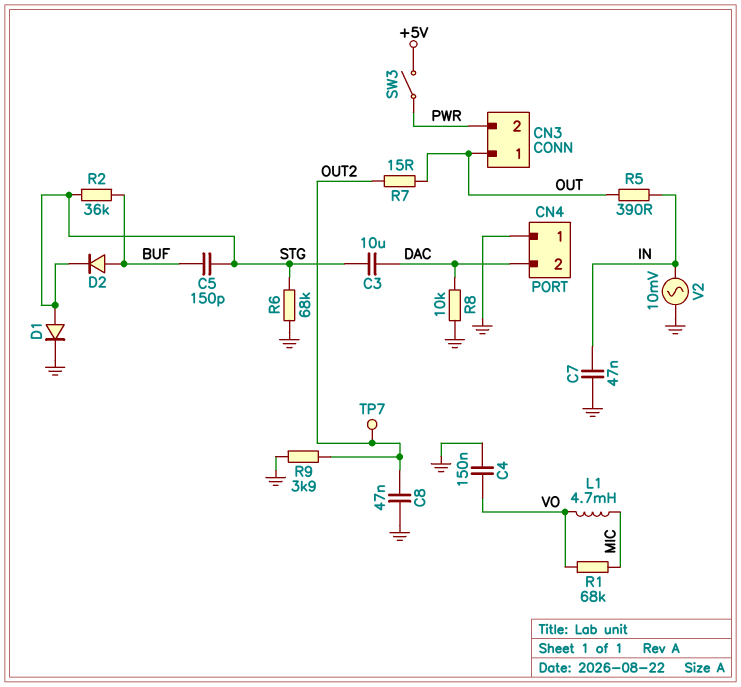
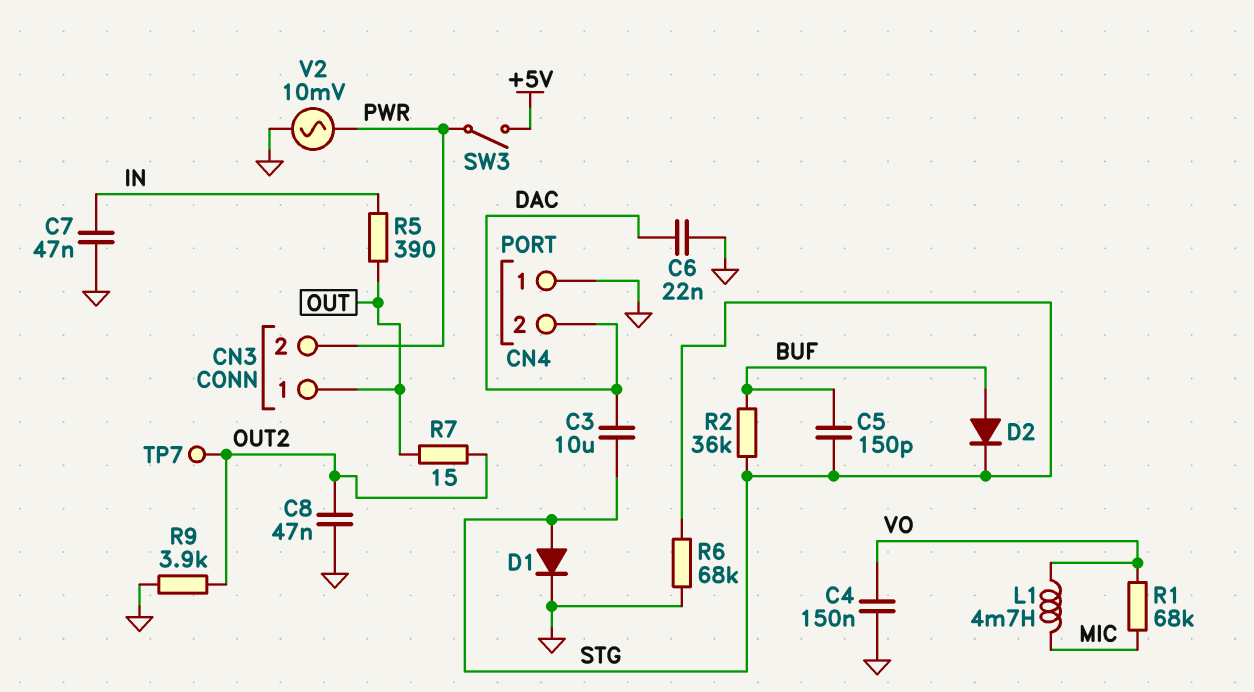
C6: none -> 22nF (DAC, GND)
R8: 10k (DAC, GND) -> none
V2: AC 10mV (GND, IN) -> AC 10mV (GND, PWR)

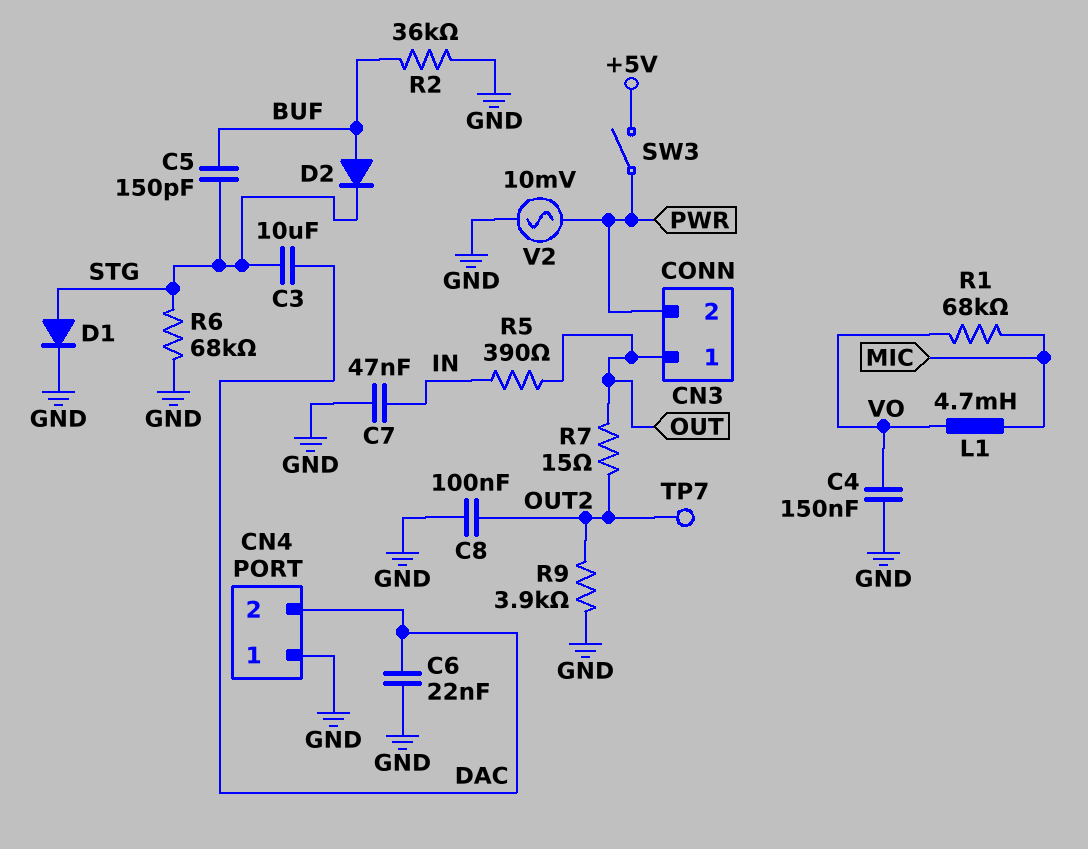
C8: 47nF (GND, OUT2) -> 100nF (GND, OUT2)
R2: 36k (BUF, STG) -> 36k (BUF, GND)

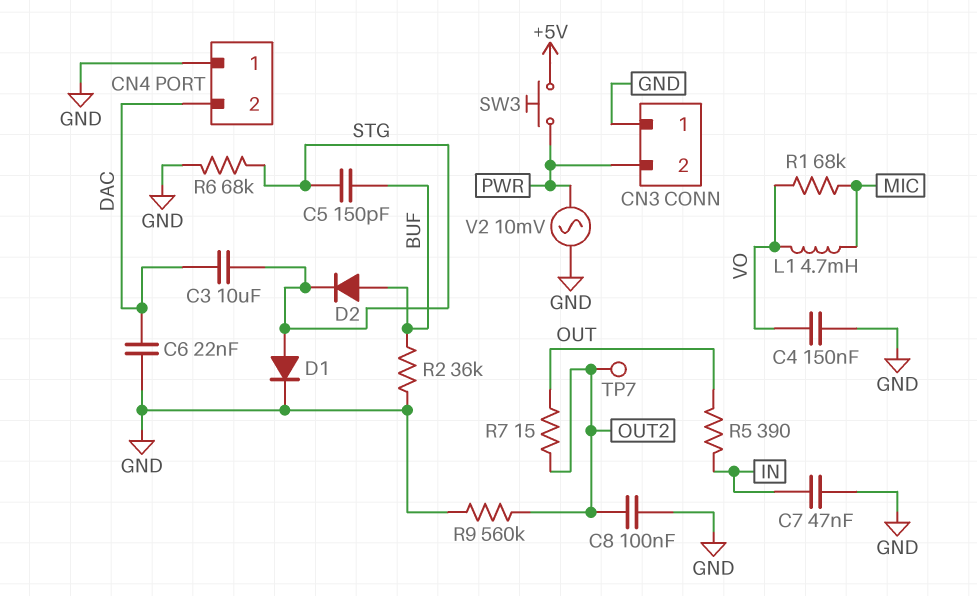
CN3 pin 1: OUT -> GND
R9: 3.9k (GND, OUT2) -> 560k (GND, OUT2)
SW3: switch (+5V, PWR) -> button (+5V, PWR)

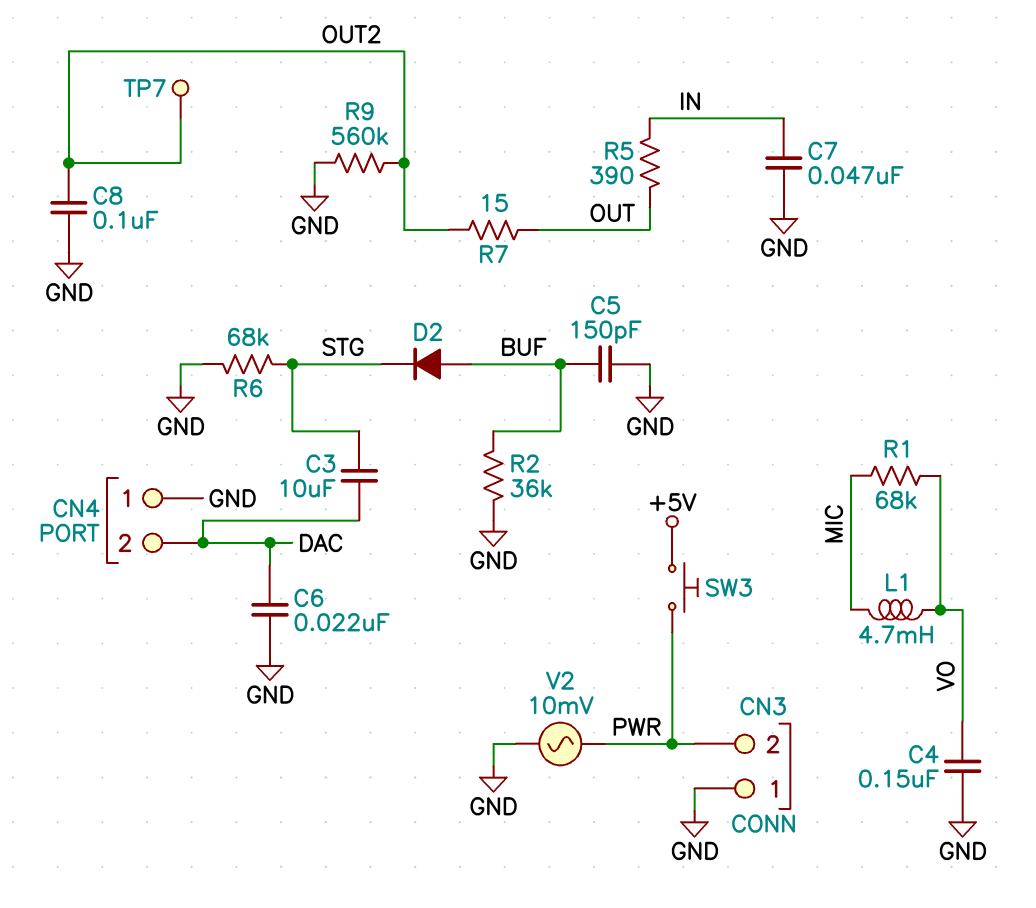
C5: 150pF (BUF, STG) -> 150pF (BUF, GND)
D1: diode (A STG, K GND) -> none

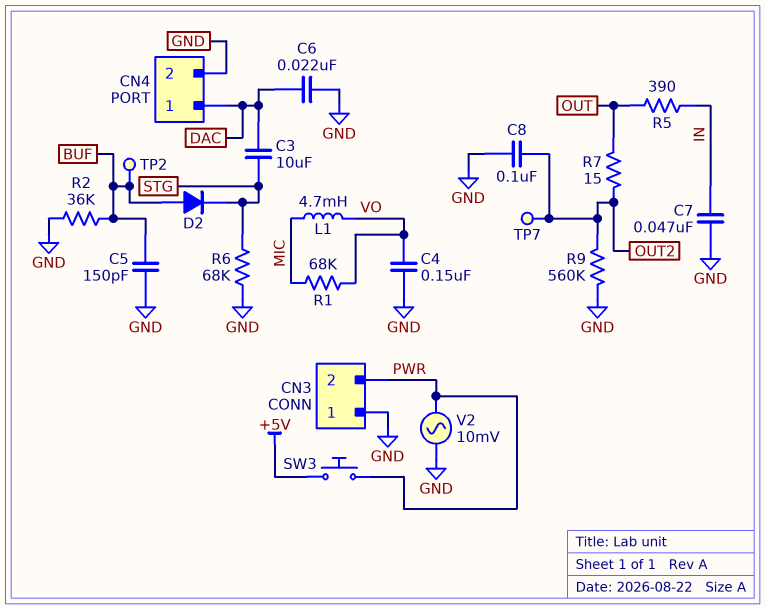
CN4 pin 1: GND -> DAC
CN4 pin 2: DAC -> GND
TP2: none -> test point (BUF)

